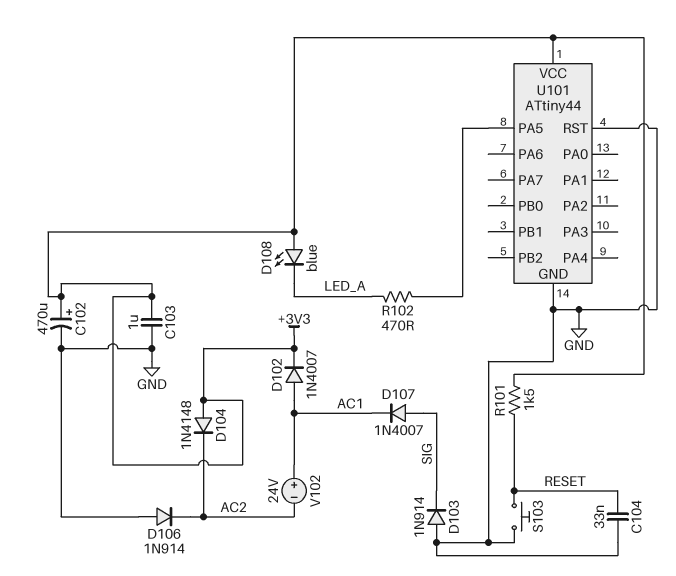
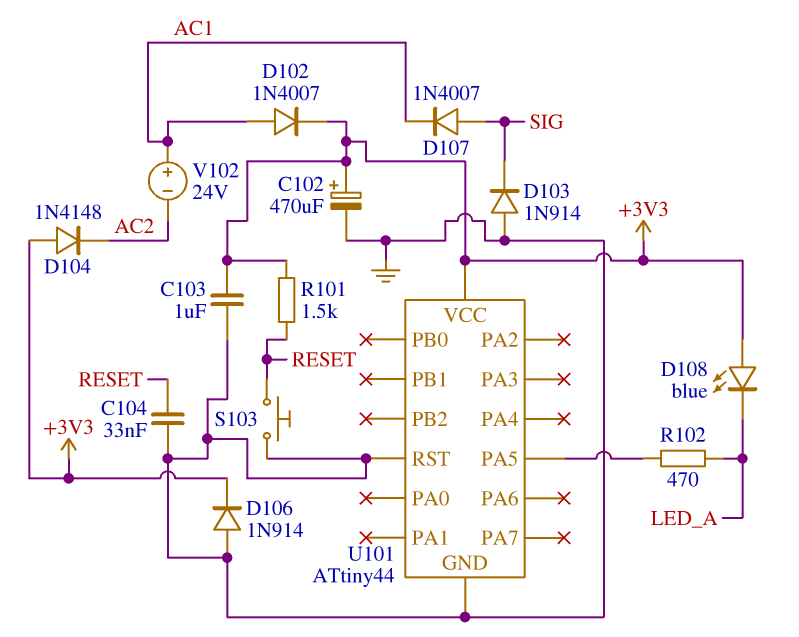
D106: diode 1N914 (A GND, K AC2) -> diode 1N914 (A GND, K +3V3)

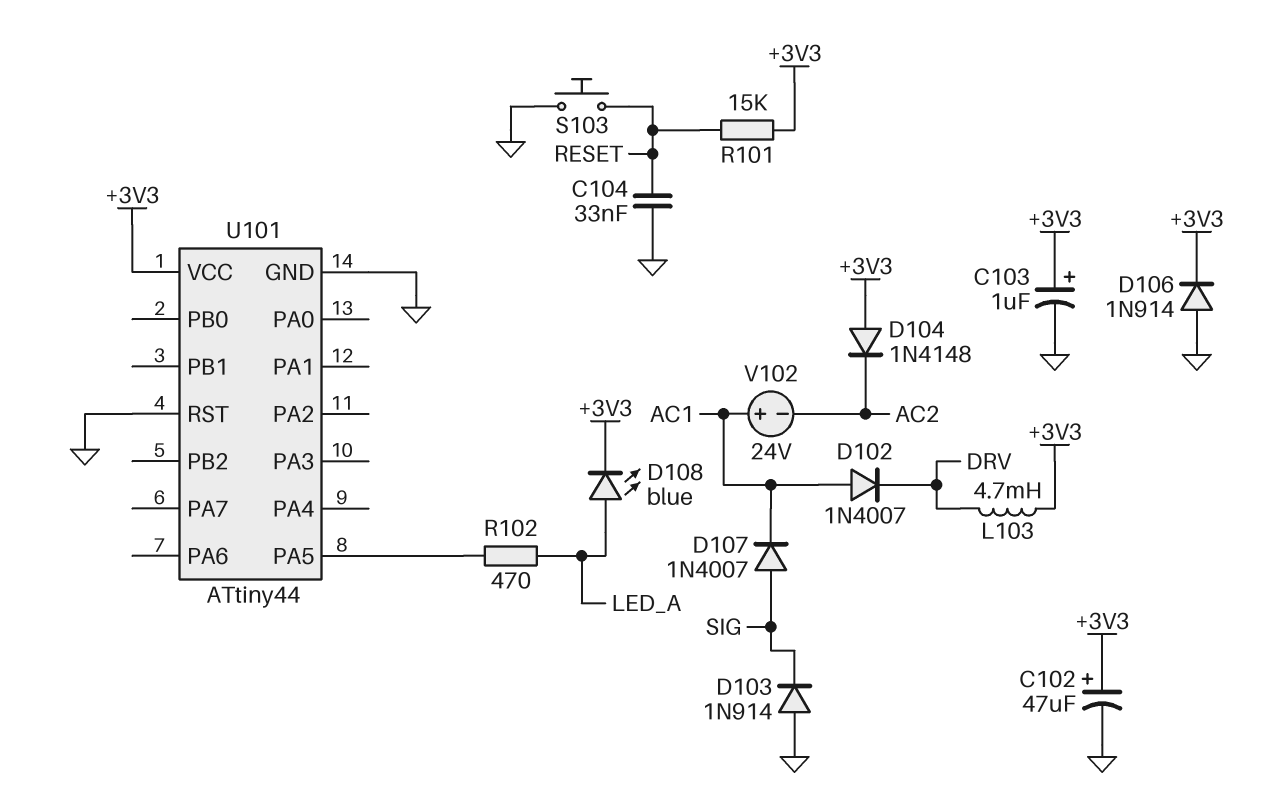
C102: 470uF (plus +3V3, minus GND) -> 47uF (plus +3V3, minus GND)
C103: 1uF (+3V3, GND) -> 1uF (plus +3V3, minus GND)
D102: diode 1N4007 (A AC1, K +3V3) -> diode 1N4007 (A AC1, K DRV)
D108: LED blue (A +3V3, K LED_A) -> LED blue (A LED_A, K +3V3)
L103: none -> 4.7mH (+3V3, DRV)
R101: 1.5k (+3V3, RESET) -> 15k (+3V3, RESET)

